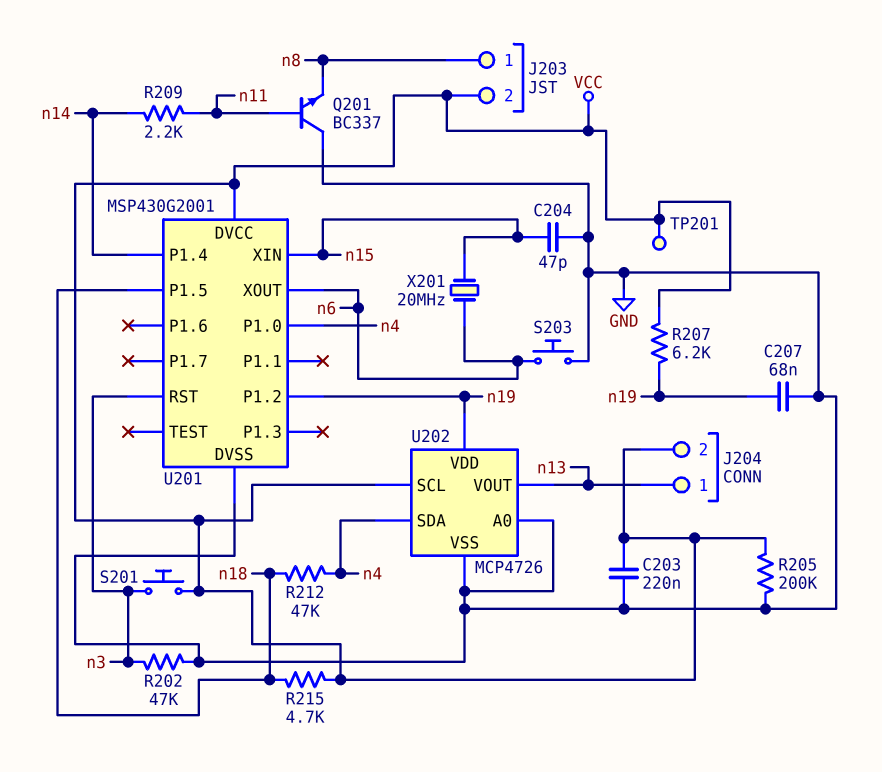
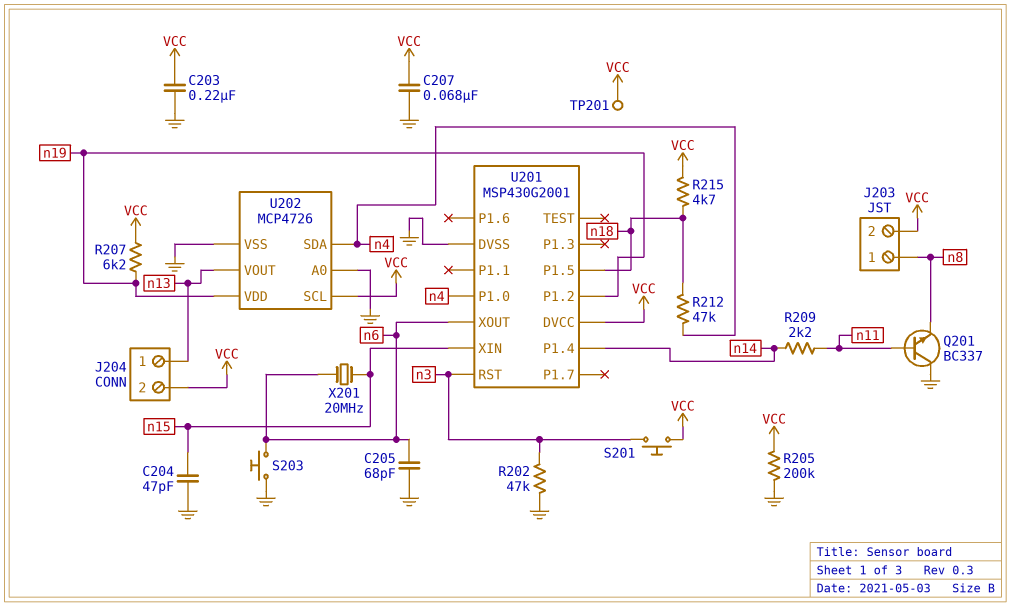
C205: none -> 68pF (GND, n6)
C207: 68nF (GND, n19) -> 68nF (GND, VCC)

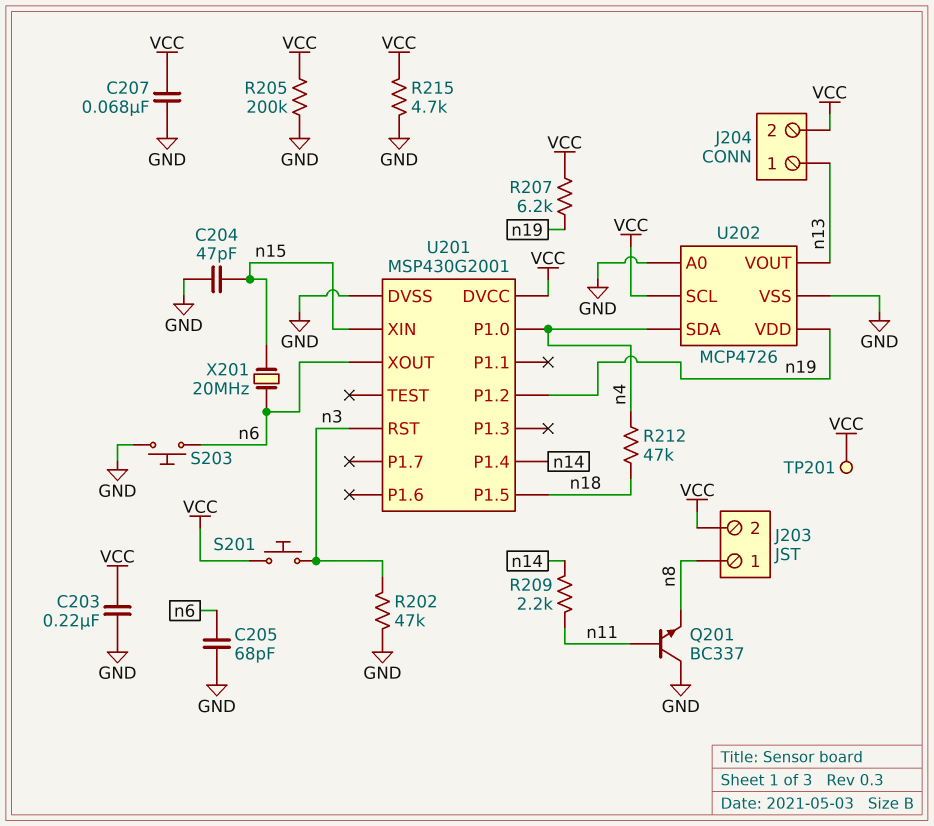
R215: 4.7k (VCC, n18) -> 4.7k (GND, VCC)

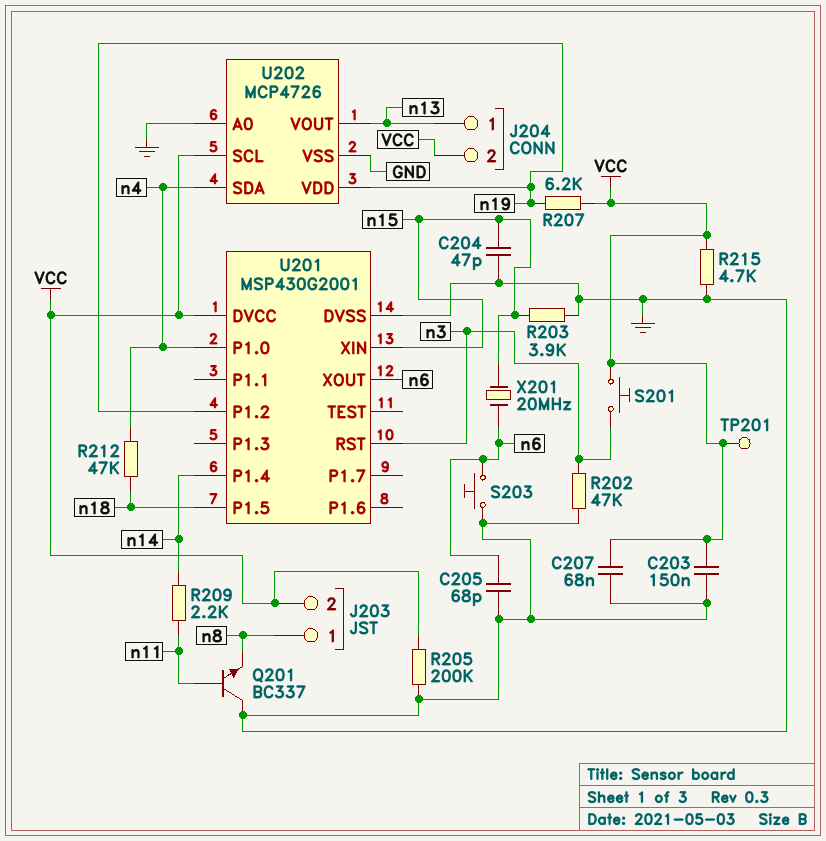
C203: 220nF (GND, VCC) -> 150nF (GND, VCC)
R203: none -> 3.9k (GND, n15)

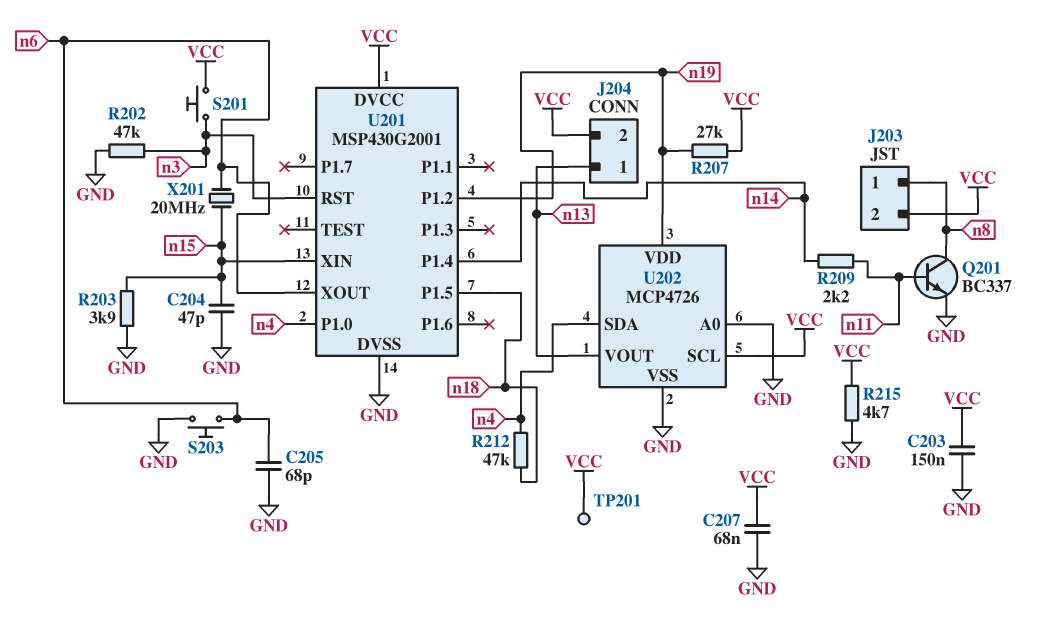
Q201: NPN BC337 (B n11, C GND, E n8) -> NPN BC337 (B n11, C n8, E GND)
R205: 200k (GND, VCC) -> none
R207: 6.2k (VCC, n19) -> 27k (VCC, n19)

